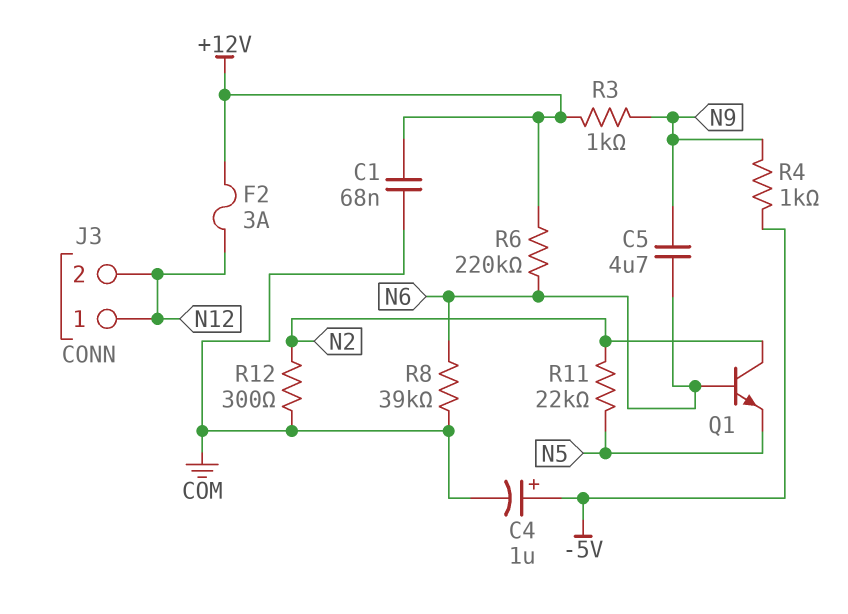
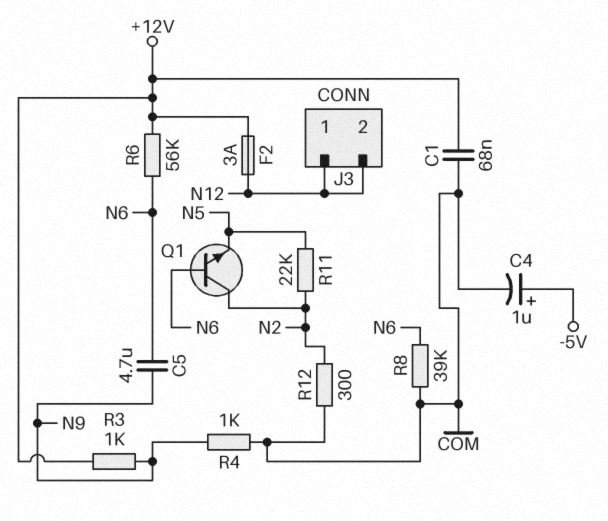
R4: 1k (-5V, N9) -> 1k (COM, N9)
R6: 220k (+12V, N6) -> 56k (+12V, N6)

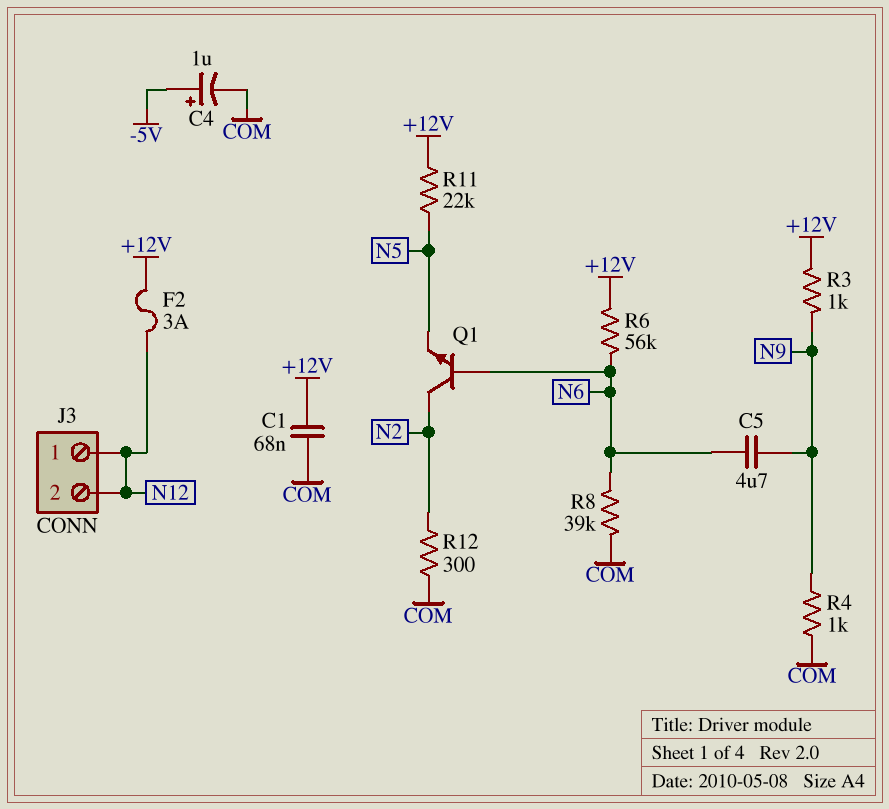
R11: 22k (N2, N5) -> 22k (+12V, N5)

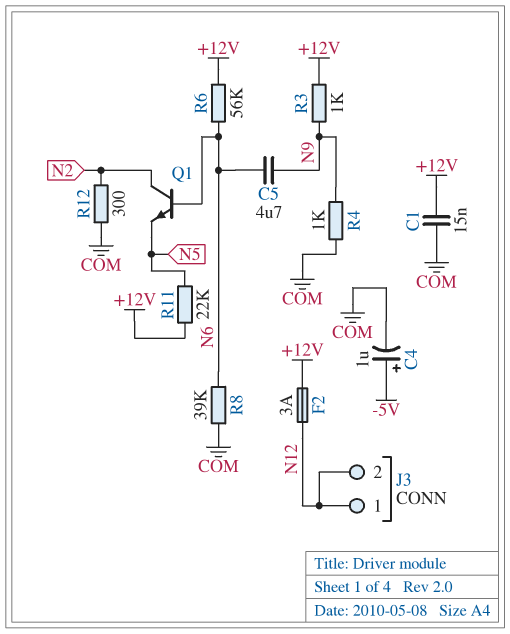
C1: 68nF (+12V, COM) -> 15nF (+12V, COM)

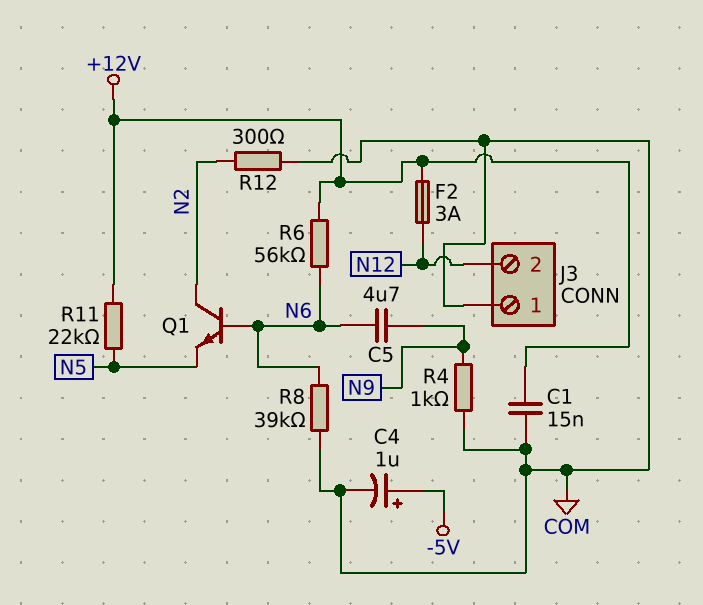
J3 pin 1: N12 -> COM
R3: 1k (+12V, N9) -> none

